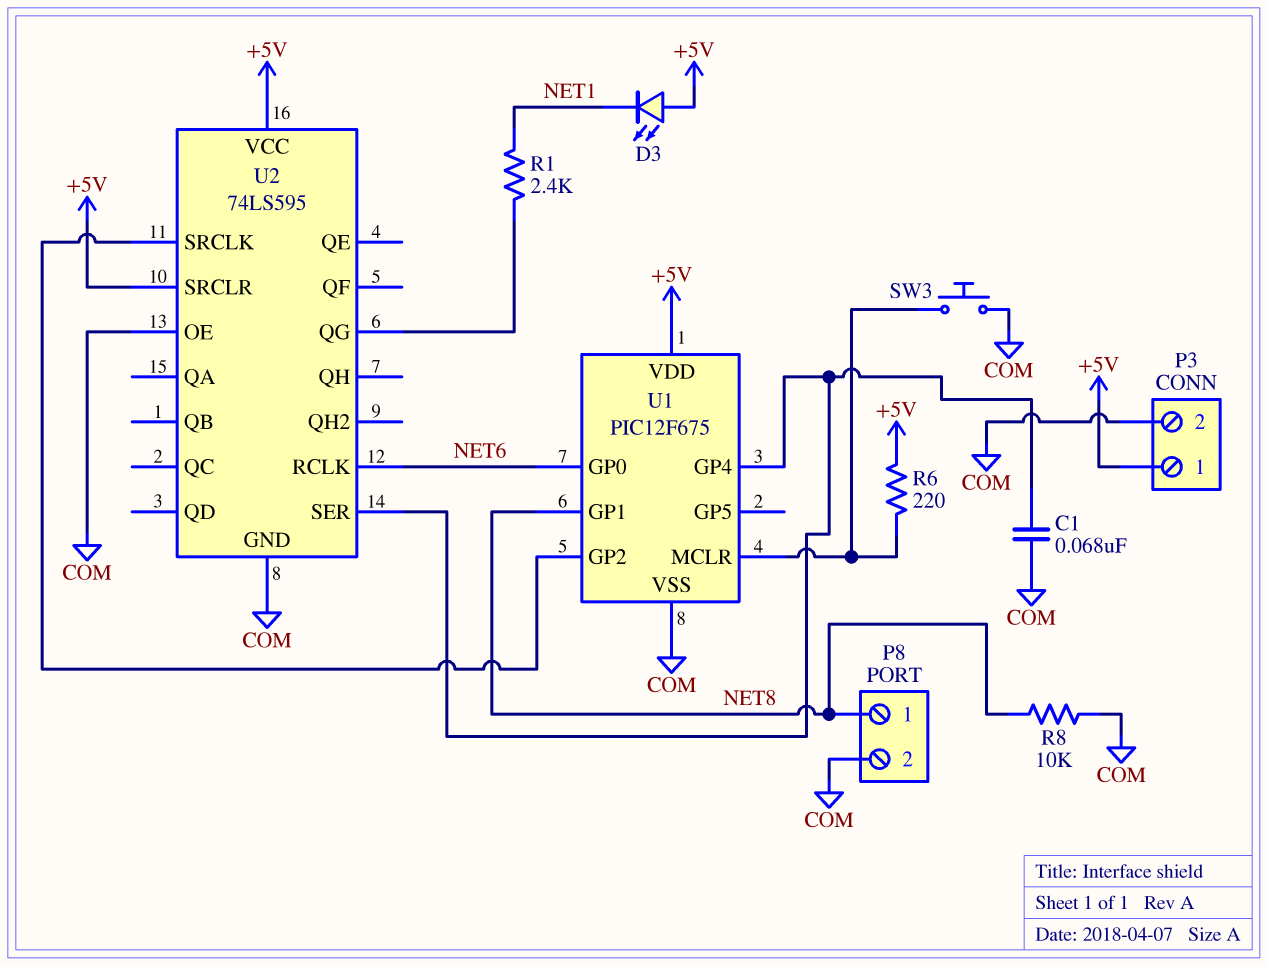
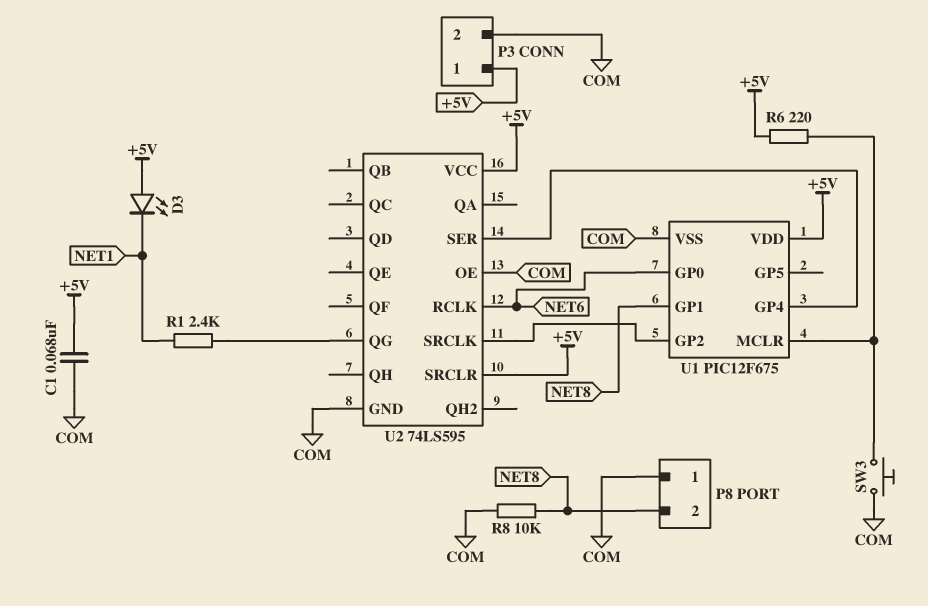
C1: 68nF (COM, U1/GP4) -> 68nF (+5V, COM)
P8 pin 1: NET8 -> COM
P8 pin 2: COM -> NET8

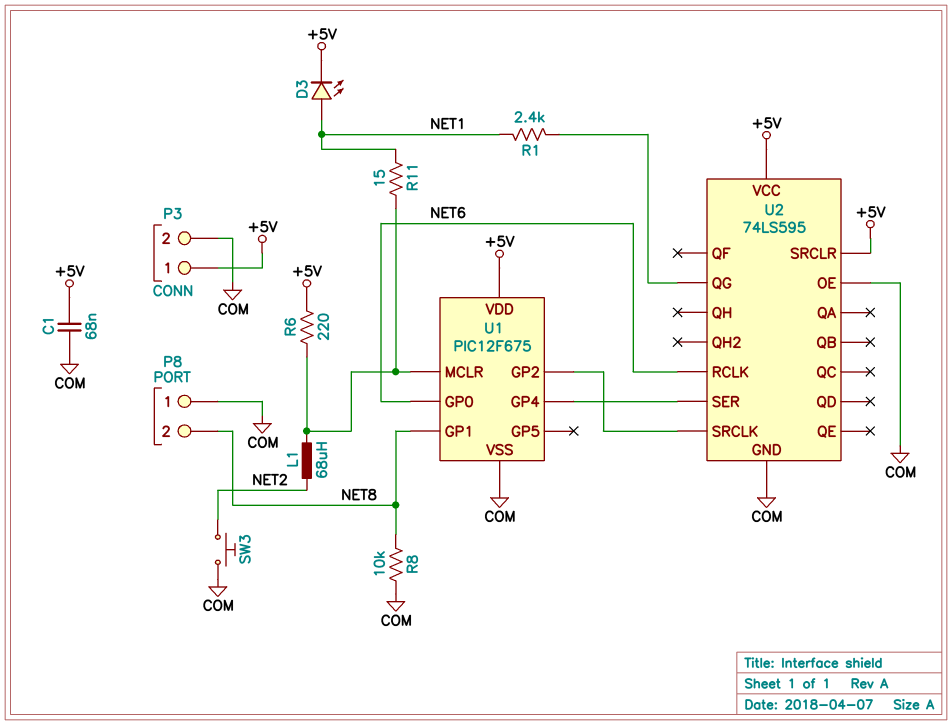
D3: LED (A +5V, K NET1) -> LED (A NET1, K +5V)
L1: none -> 68uH (NET2, U1/MCLR)
R11: none -> 15 (NET1, U1/MCLR)
SW3: button (COM, U1/MCLR) -> button (COM, NET2)

